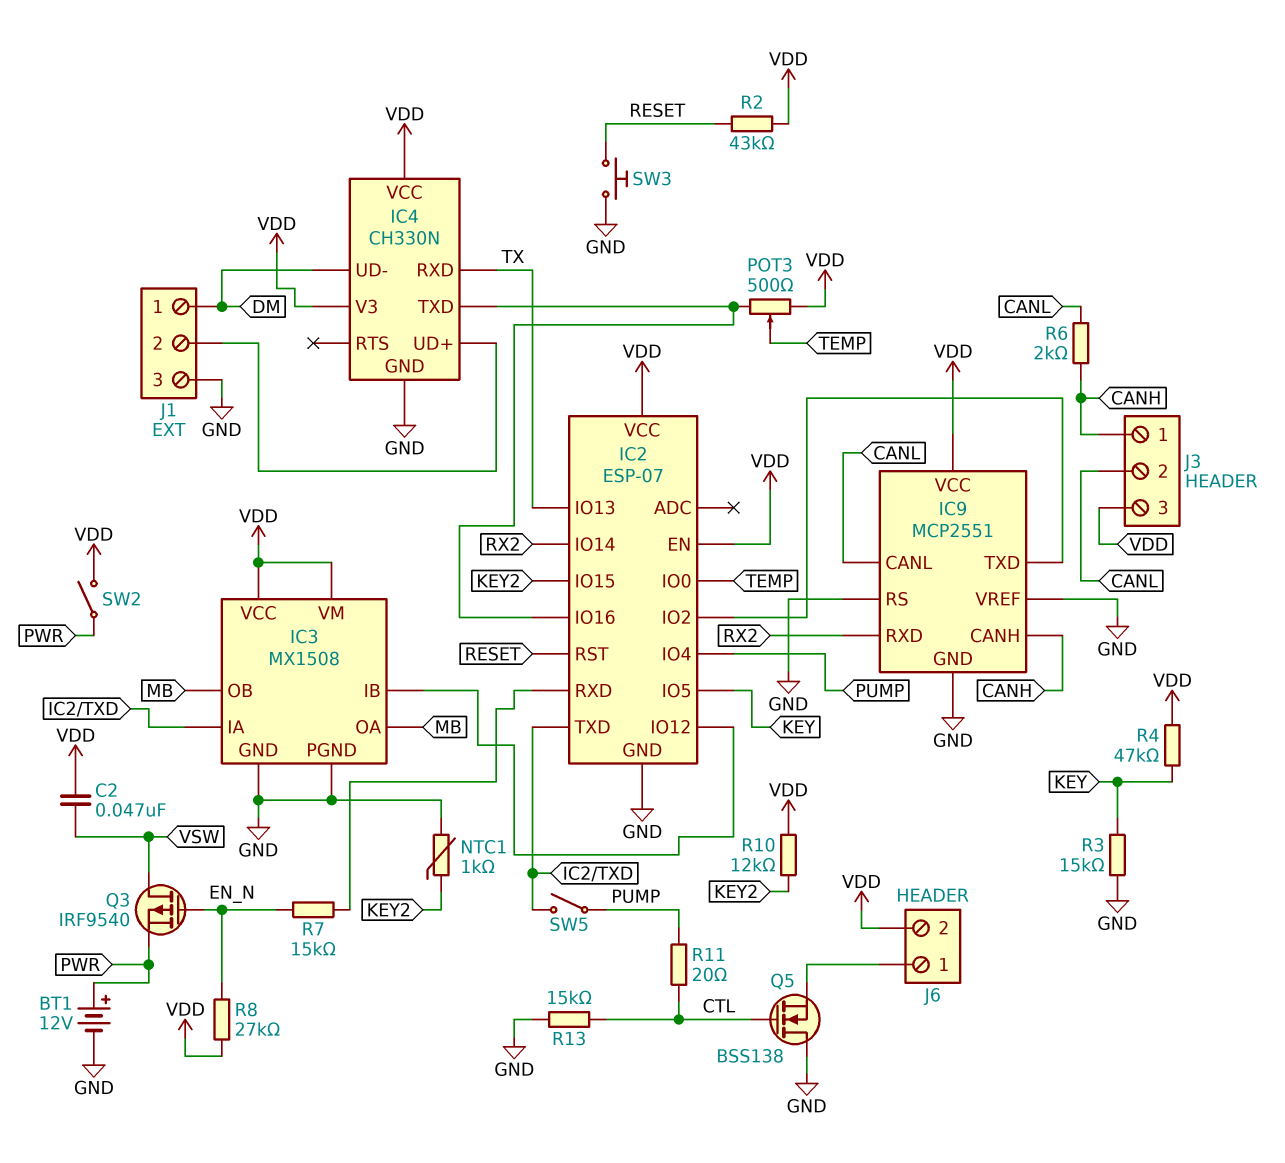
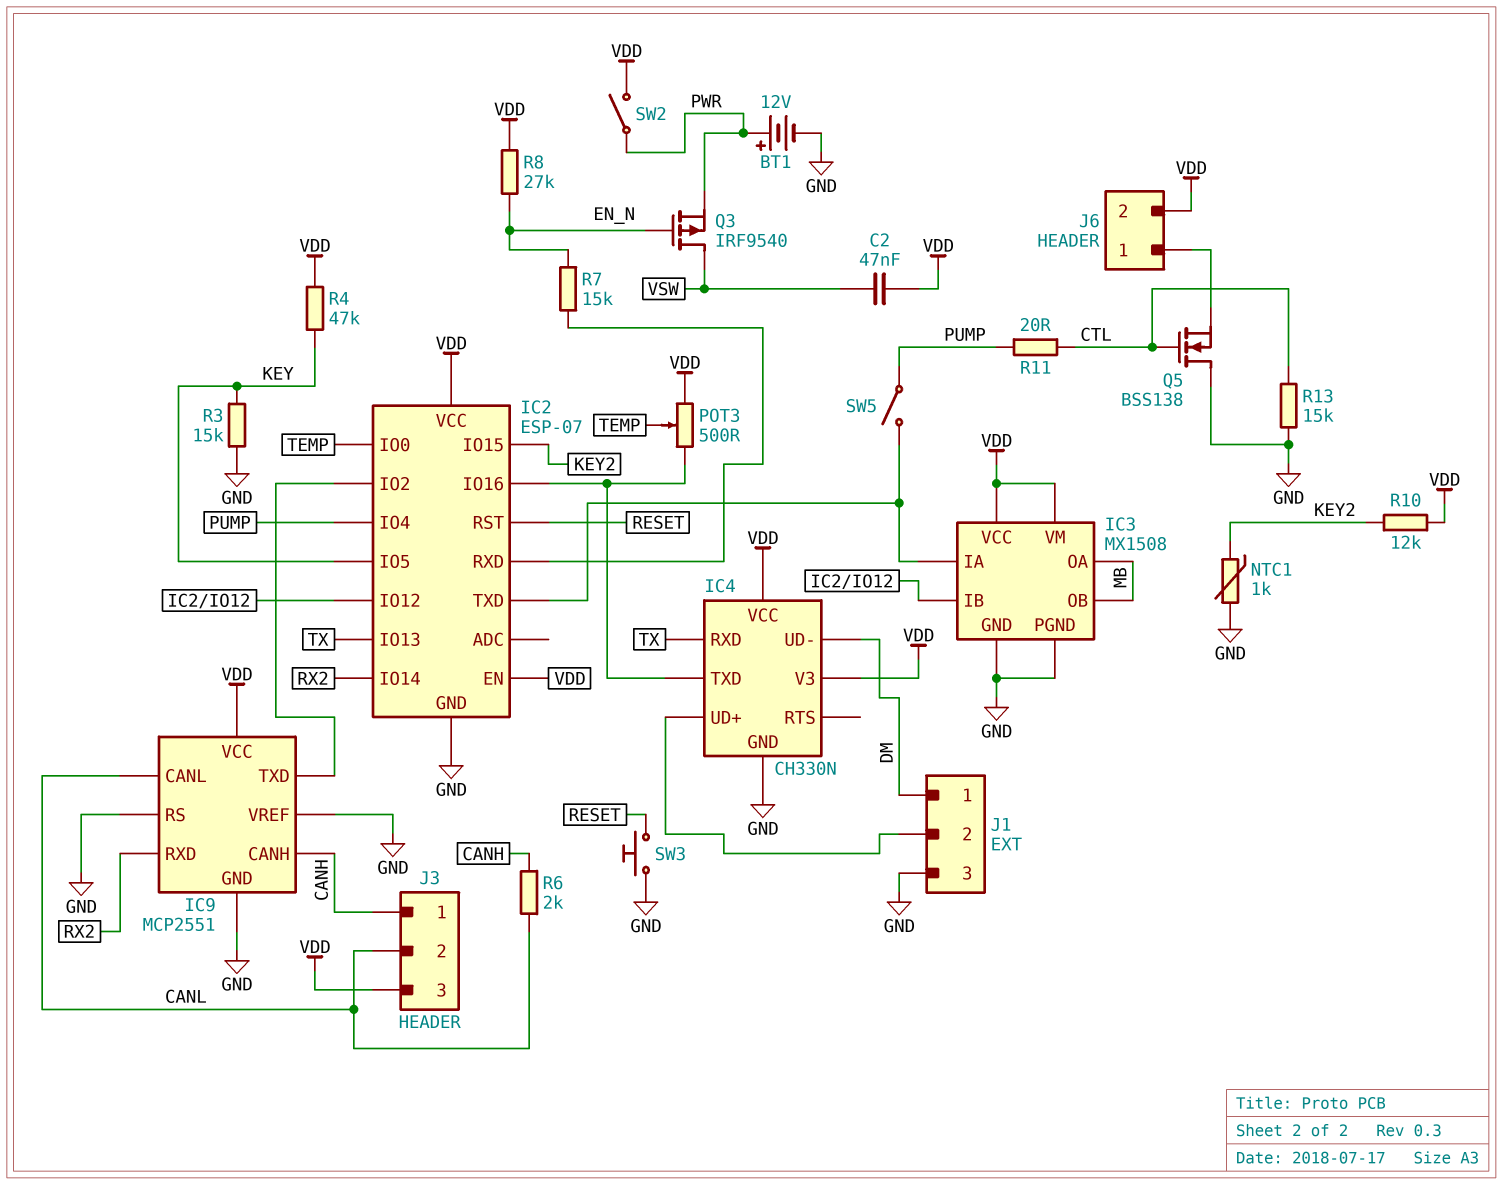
R2: 43k (RESET, VDD) -> none

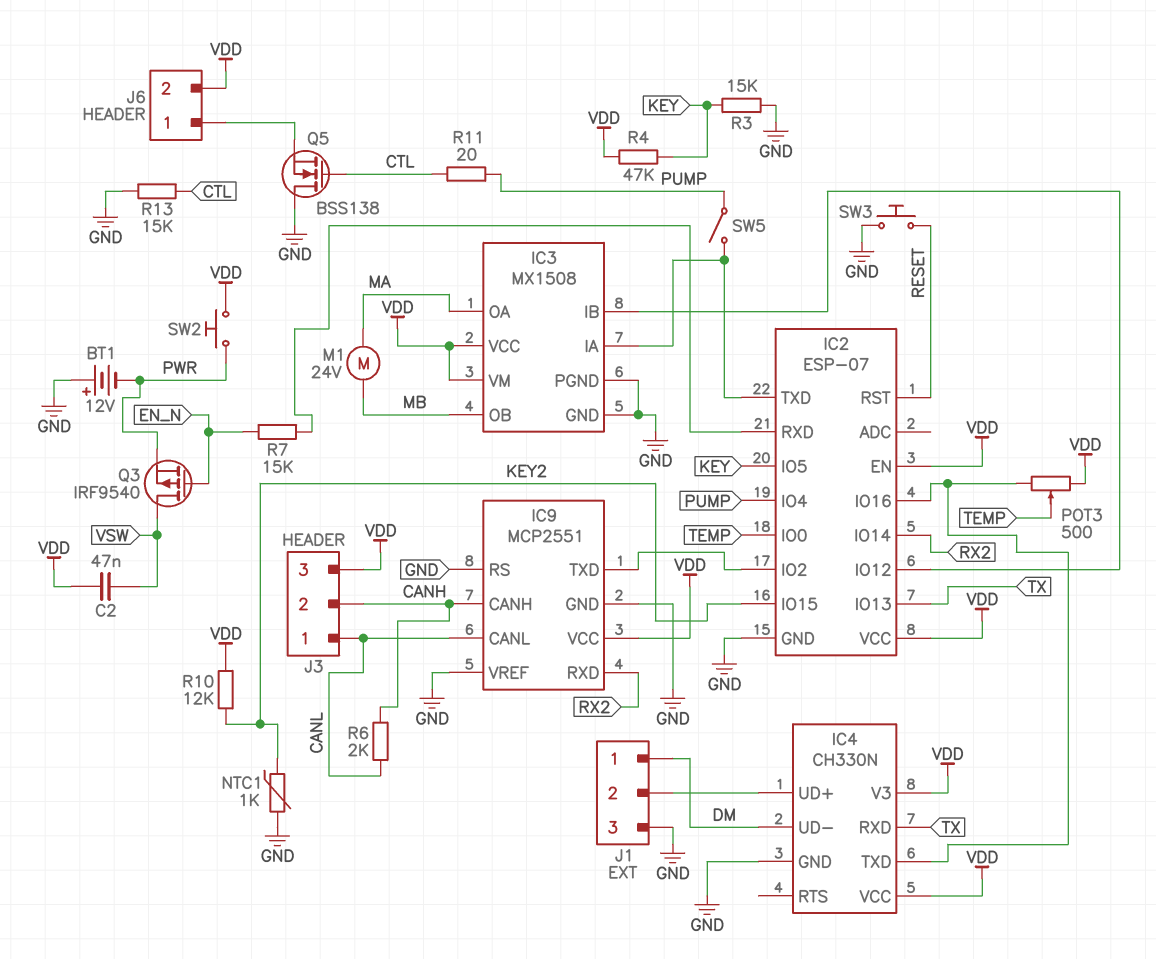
BT1: 12V (plus PWR, minus GND) -> 12V (plus GND, minus PWR)
IC3 pin OA: MB -> MA
J3 pin 1: CANH -> CANL
J3 pin 2: CANL -> CANH
M1: none -> motor 24V (MA, MB)
R8: 27k (EN_N, VDD) -> none
SW2: switch (PWR, VDD) -> button (PWR, VDD)

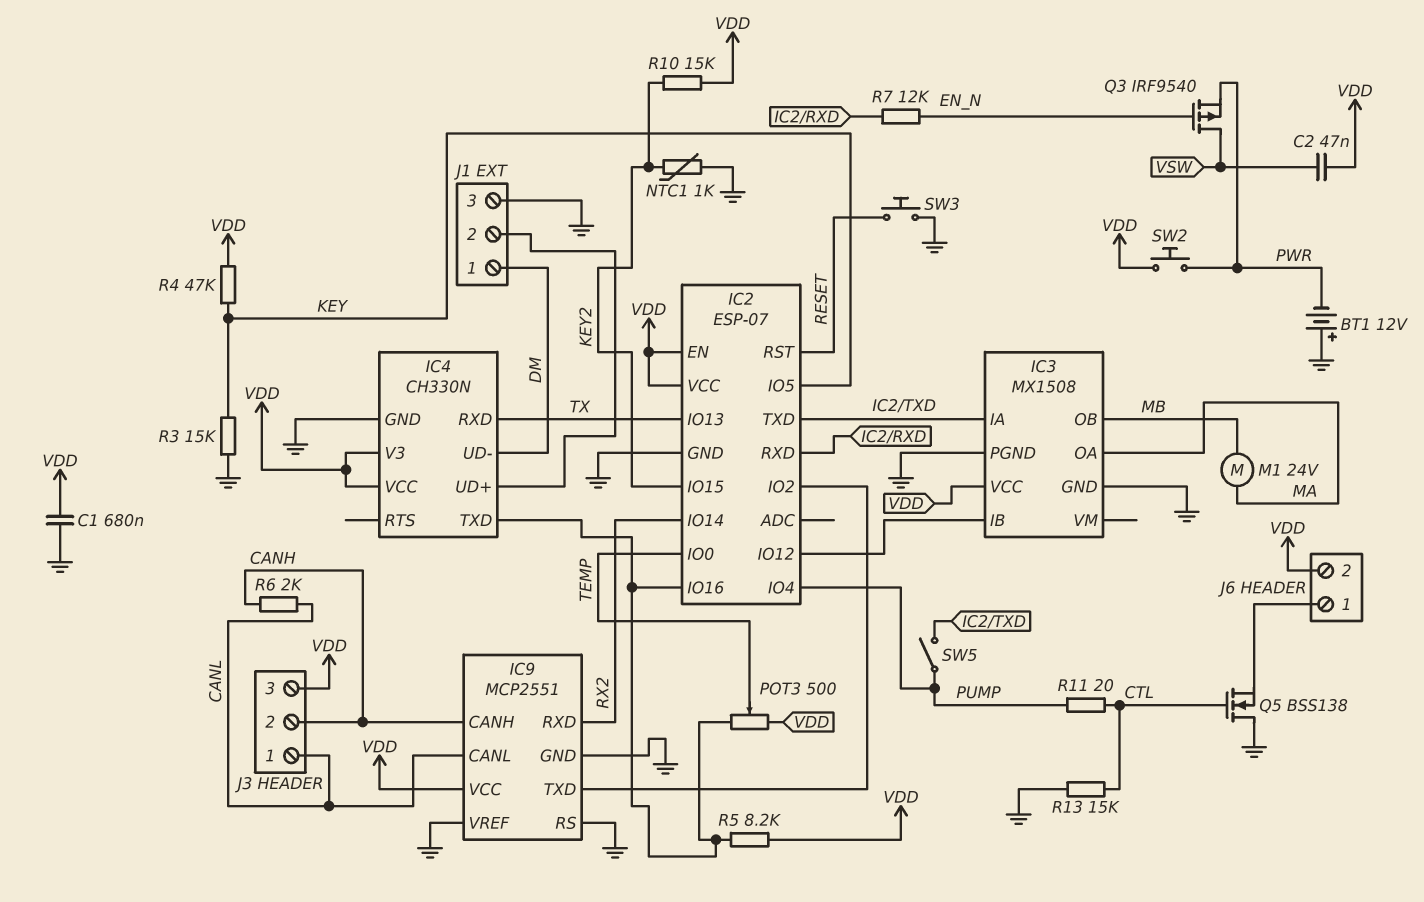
C1: none -> 680nF (GND, VDD)
IC3 pin VM: VDD -> none
R5: none -> 8.2k (IC2/IO16, VDD)
R7: 15k (EN_N, IC2/RXD) -> 12k (EN_N, IC2/RXD)
R10: 12k (KEY2, VDD) -> 15k (KEY2, VDD)

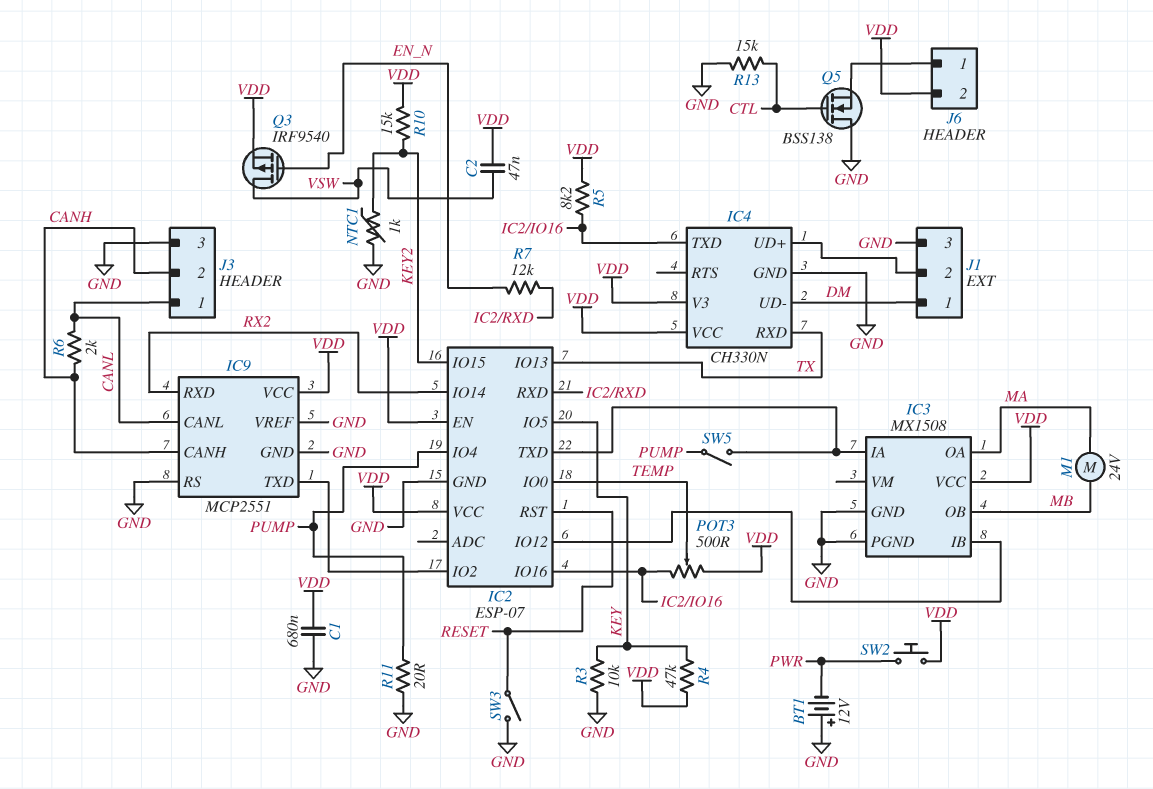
J3 pin 3: VDD -> GND
Q3: PMOS IRF9540 (G EN_N, D VSW, S PWR) -> PMOS IRF9540 (G EN_N, D VSW, S VDD)
R3: 15k (GND, KEY) -> 10k (GND, KEY)
R11: 20 (CTL, PUMP) -> 20 (GND, PUMP)
SW3: button (GND, RESET) -> switch (GND, RESET)

